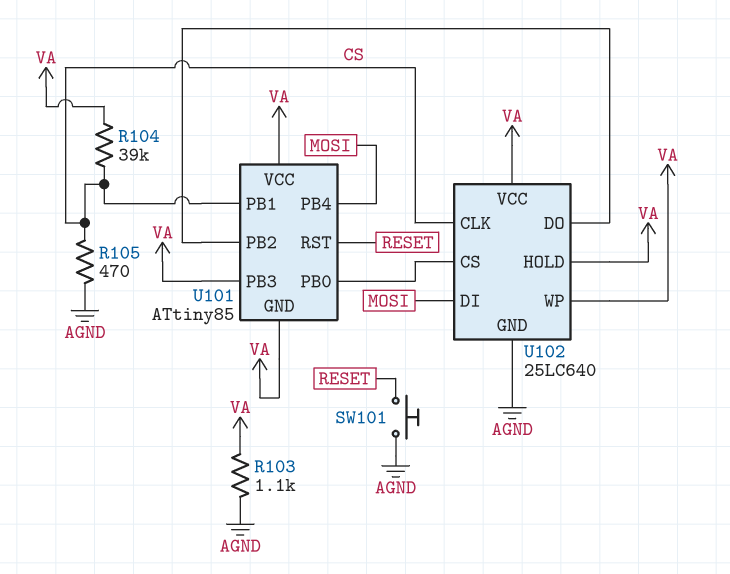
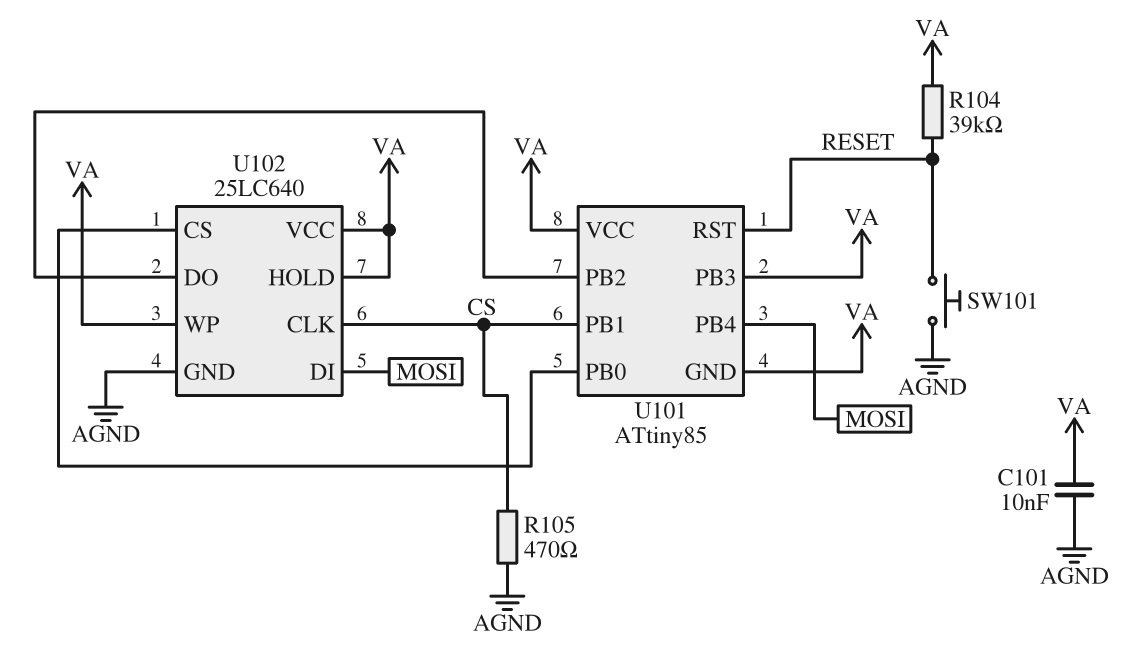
C101: none -> 10nF (AGND, VA)
R103: 1.1k (AGND, VA) -> none
R104: 39k (CS, VA) -> 39k (RESET, VA)

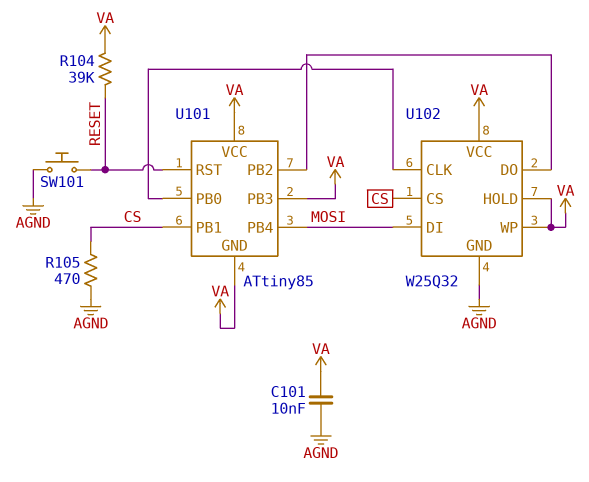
U102: 25LC640 -> W25Q32
U102 pin CLK: CS -> U101/PB0
U102 pin CS: U101/PB0 -> CS

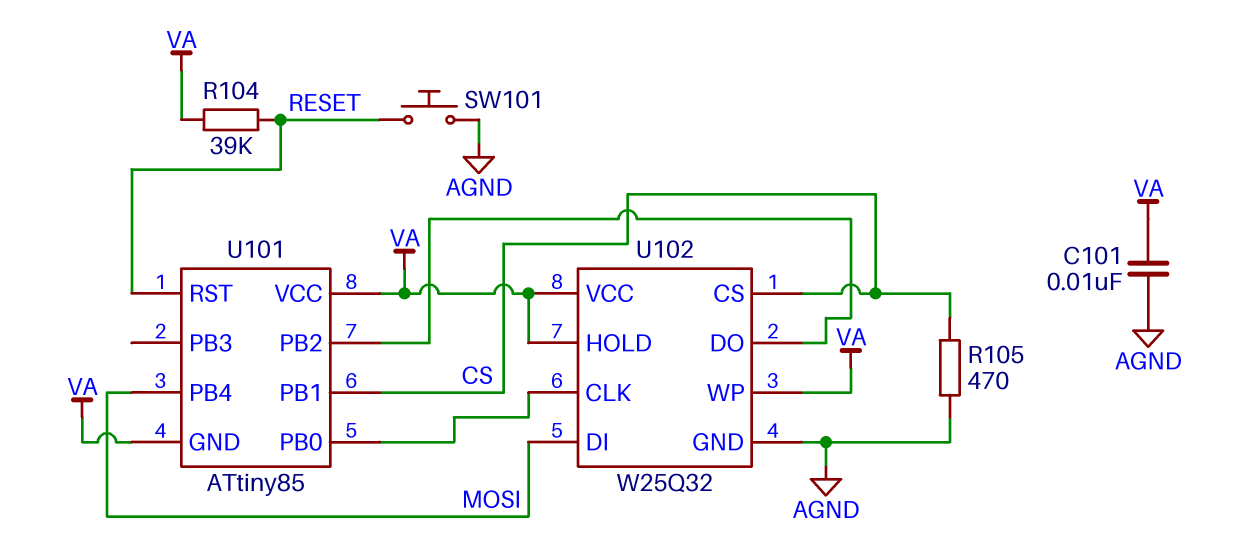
U101 pin PB3: VA -> none

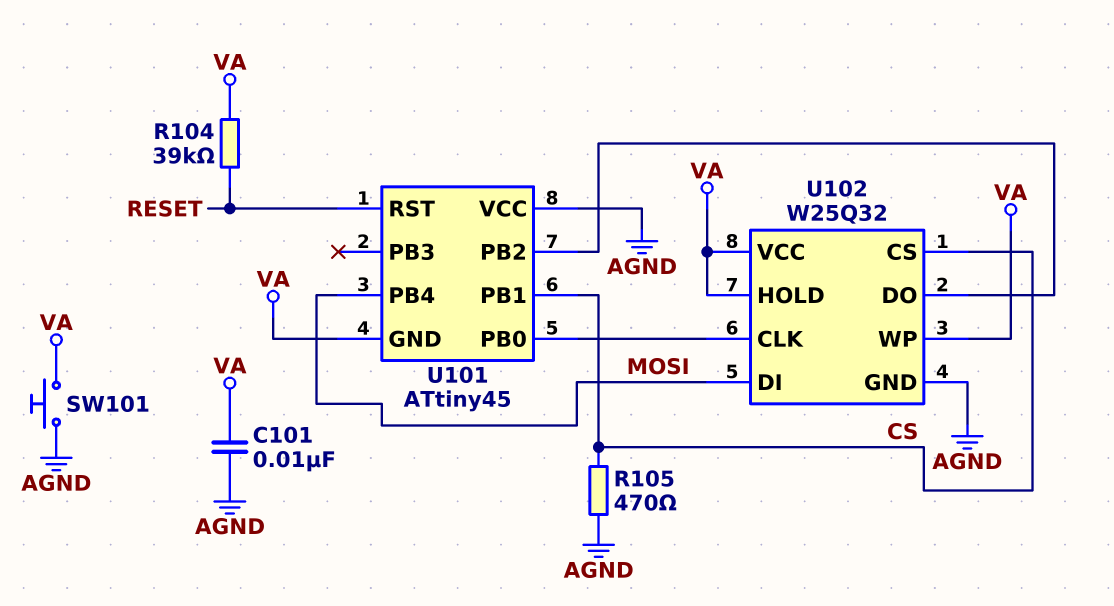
SW101: button (AGND, RESET) -> button (AGND, VA)
U101: ATtiny85 -> ATtiny45
U101 pin VCC: VA -> AGND

